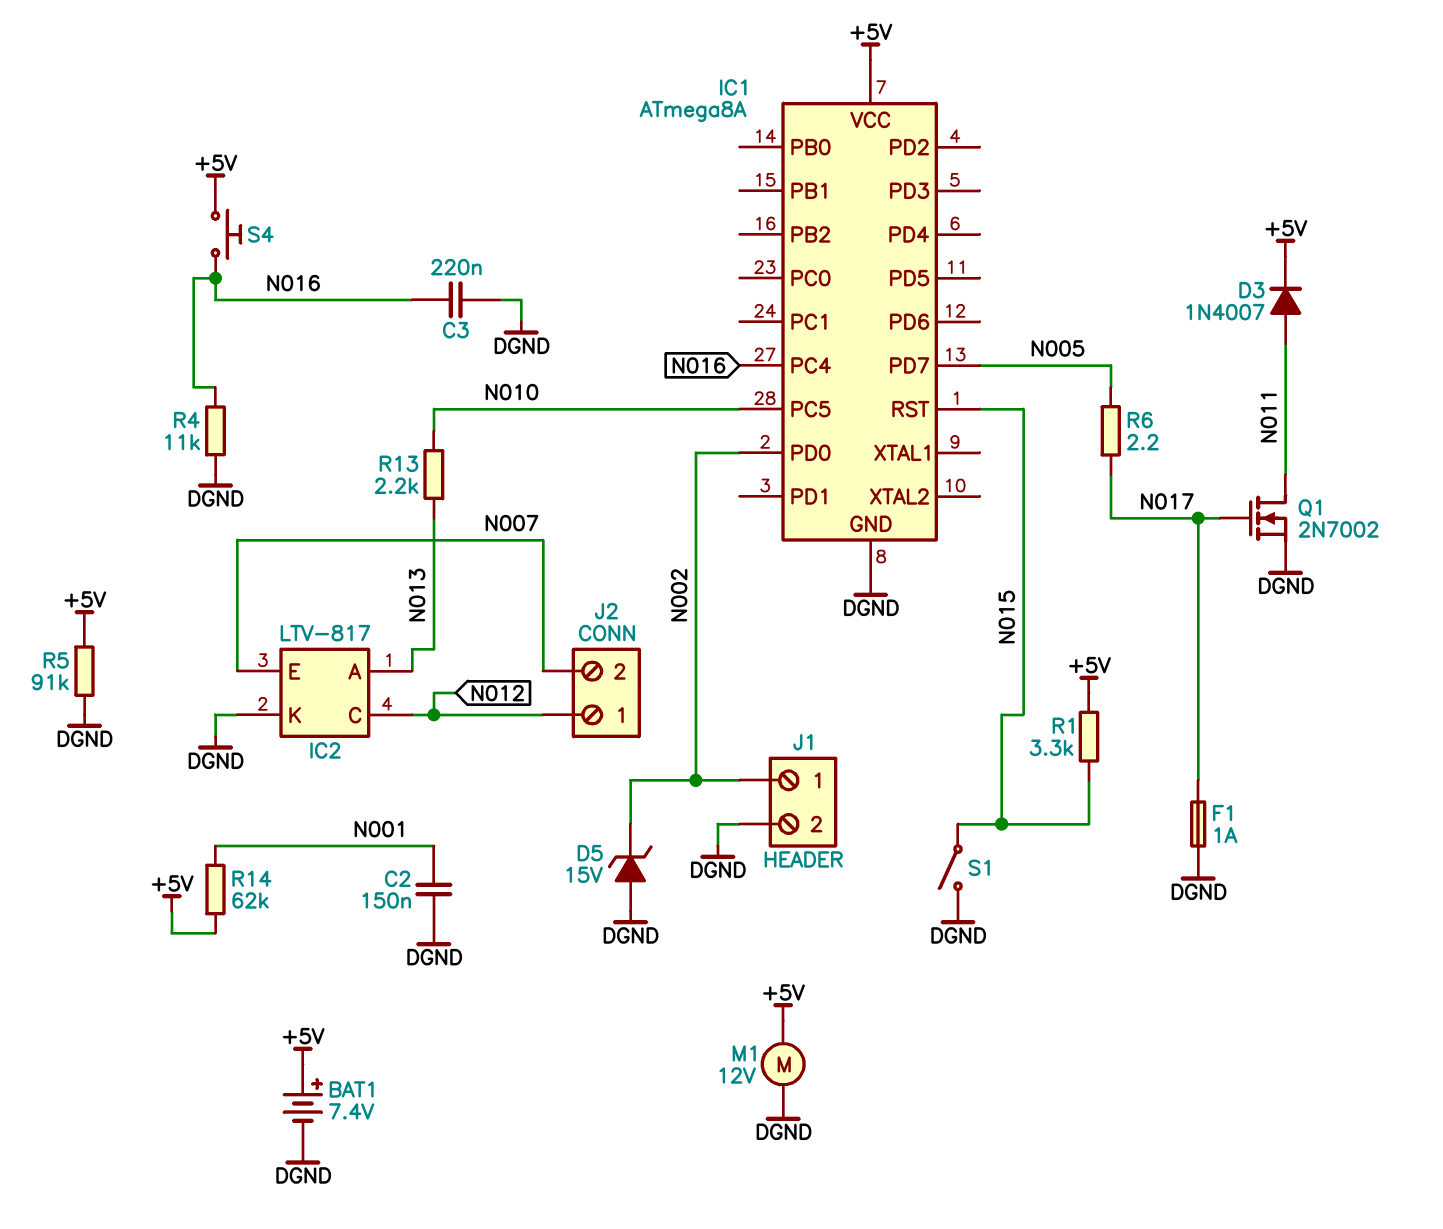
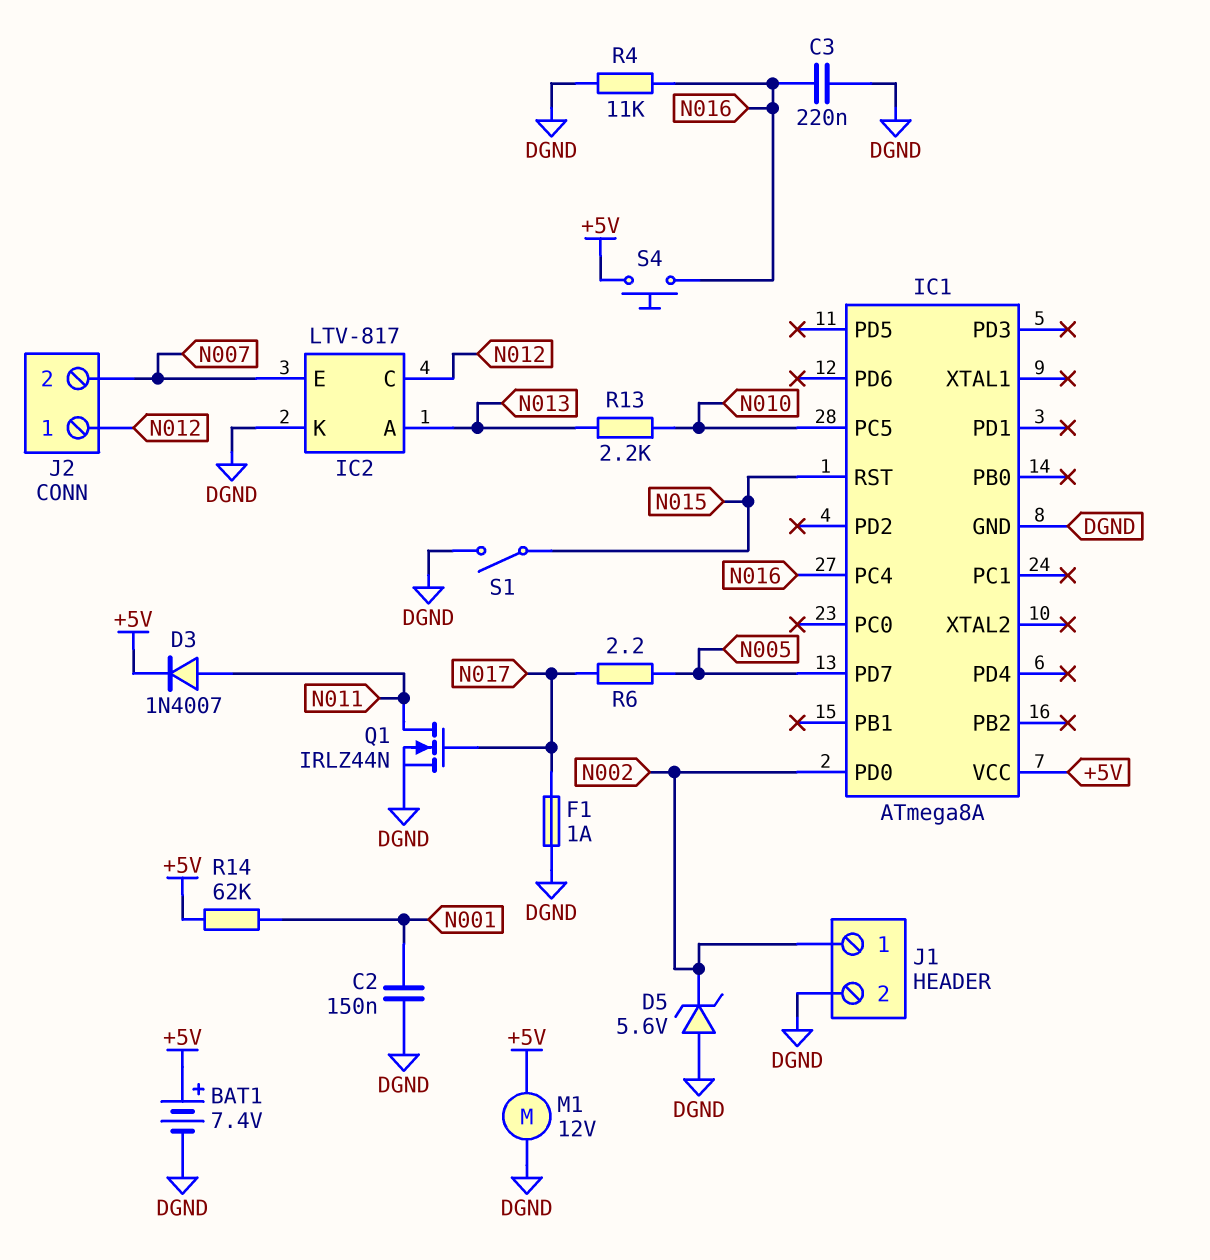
D5: zener 15V (A DGND, K N002) -> zener 5.6V (A DGND, K N002)
Q1: NMOS 2N7002 (G N017, D N011, S DGND) -> NMOS IRLZ44N (G N017, D N011, S DGND)
R1: 3.3k (+5V, N015) -> none
R5: 91k (+5V, DGND) -> none

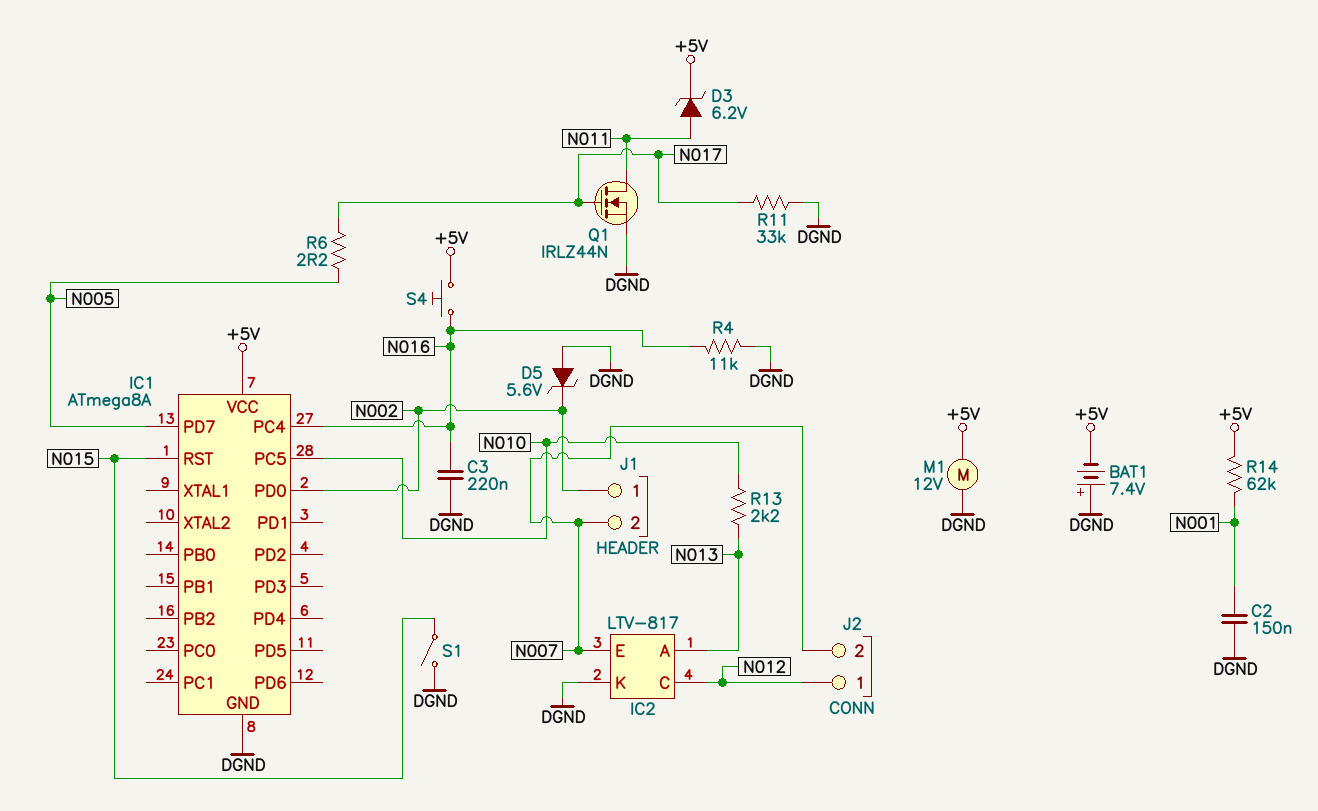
BAT1: 7.4V (plus +5V, minus DGND) -> 7.4V (plus DGND, minus +5V)
D3: diode 1N4007 (A N011, K +5V) -> zener 6.2V (A N011, K +5V)
F1: 1A (DGND, N017) -> none
J1 pin 2: DGND -> N007
R11: none -> 33k (DGND, N017)

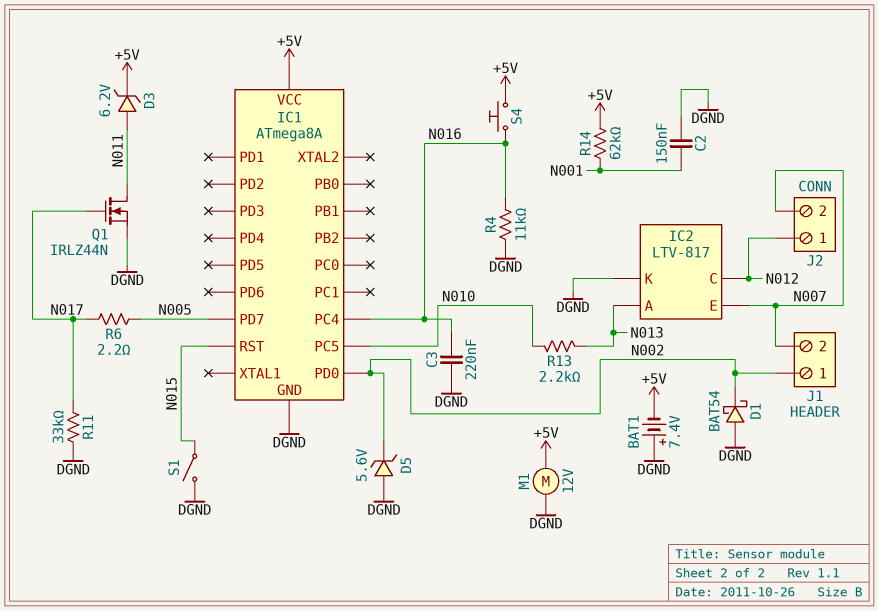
D1: none -> schottky BAT54 (A DGND, K N002)

